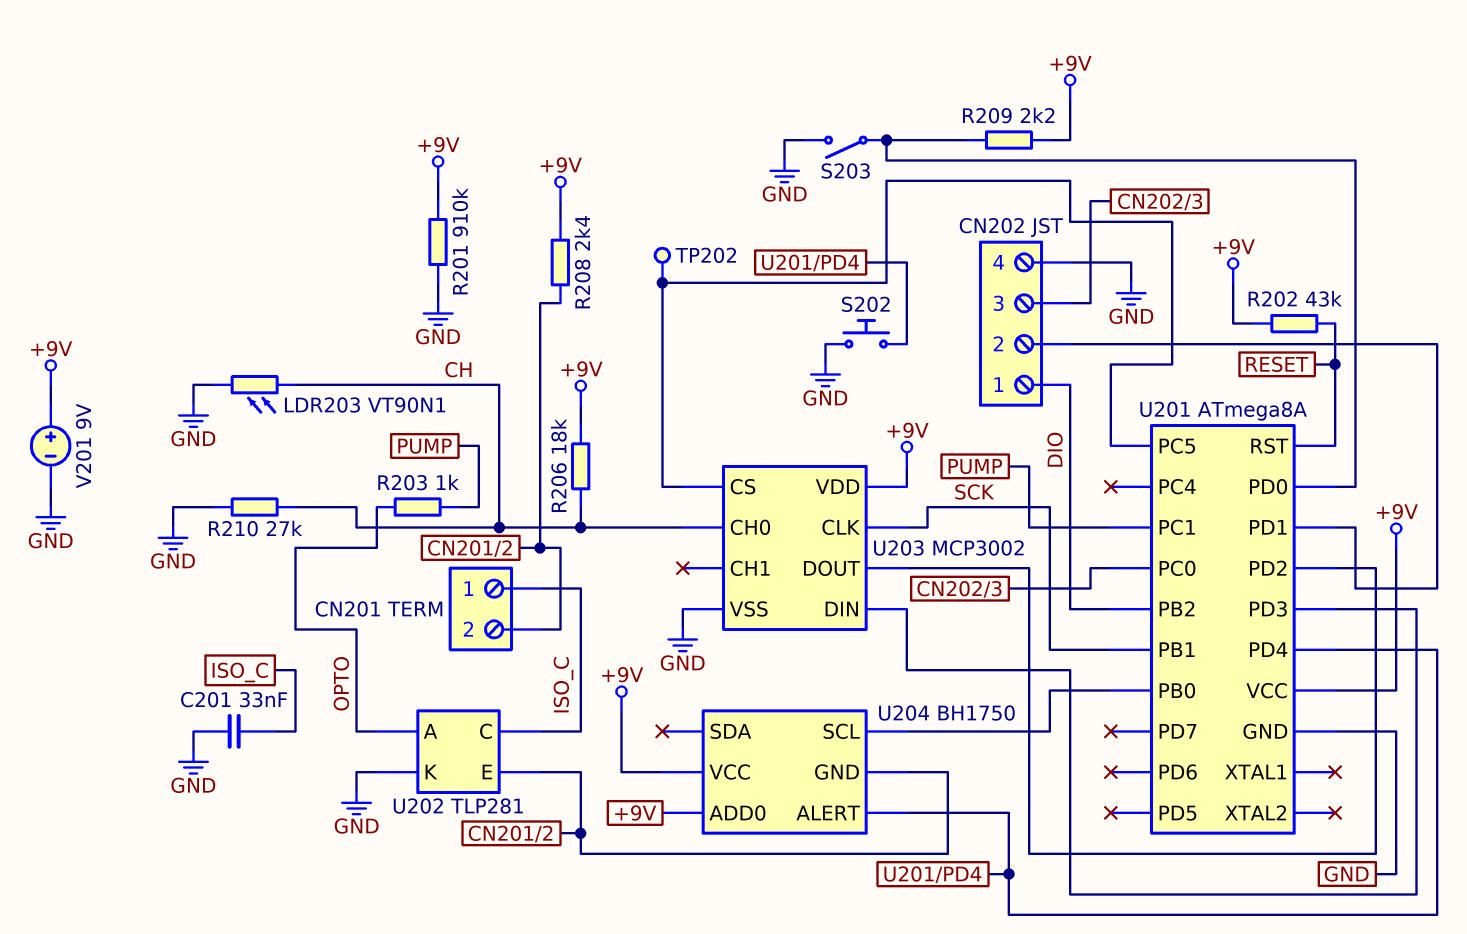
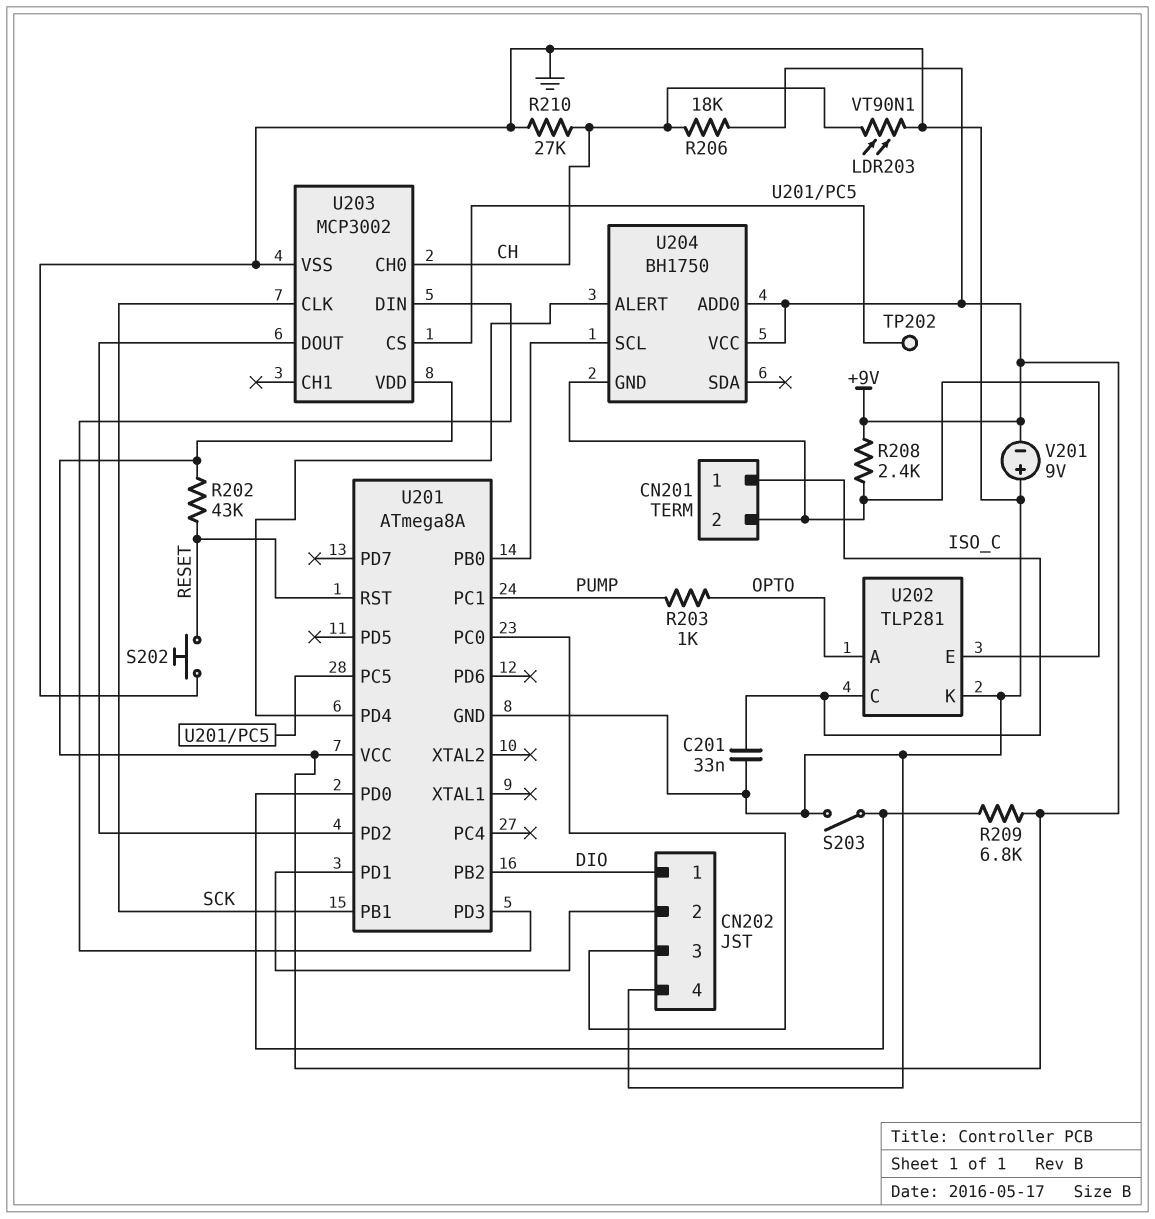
R201: 910k (+9V, GND) -> none
R209: 2.2k (+9V, U201/PD0) -> 6.8k (+9V, U201/PD0)
S202: button (GND, U201/PD4) -> button (GND, RESET)
V201: 9V (plus +9V, minus GND) -> 9V (plus GND, minus +9V)

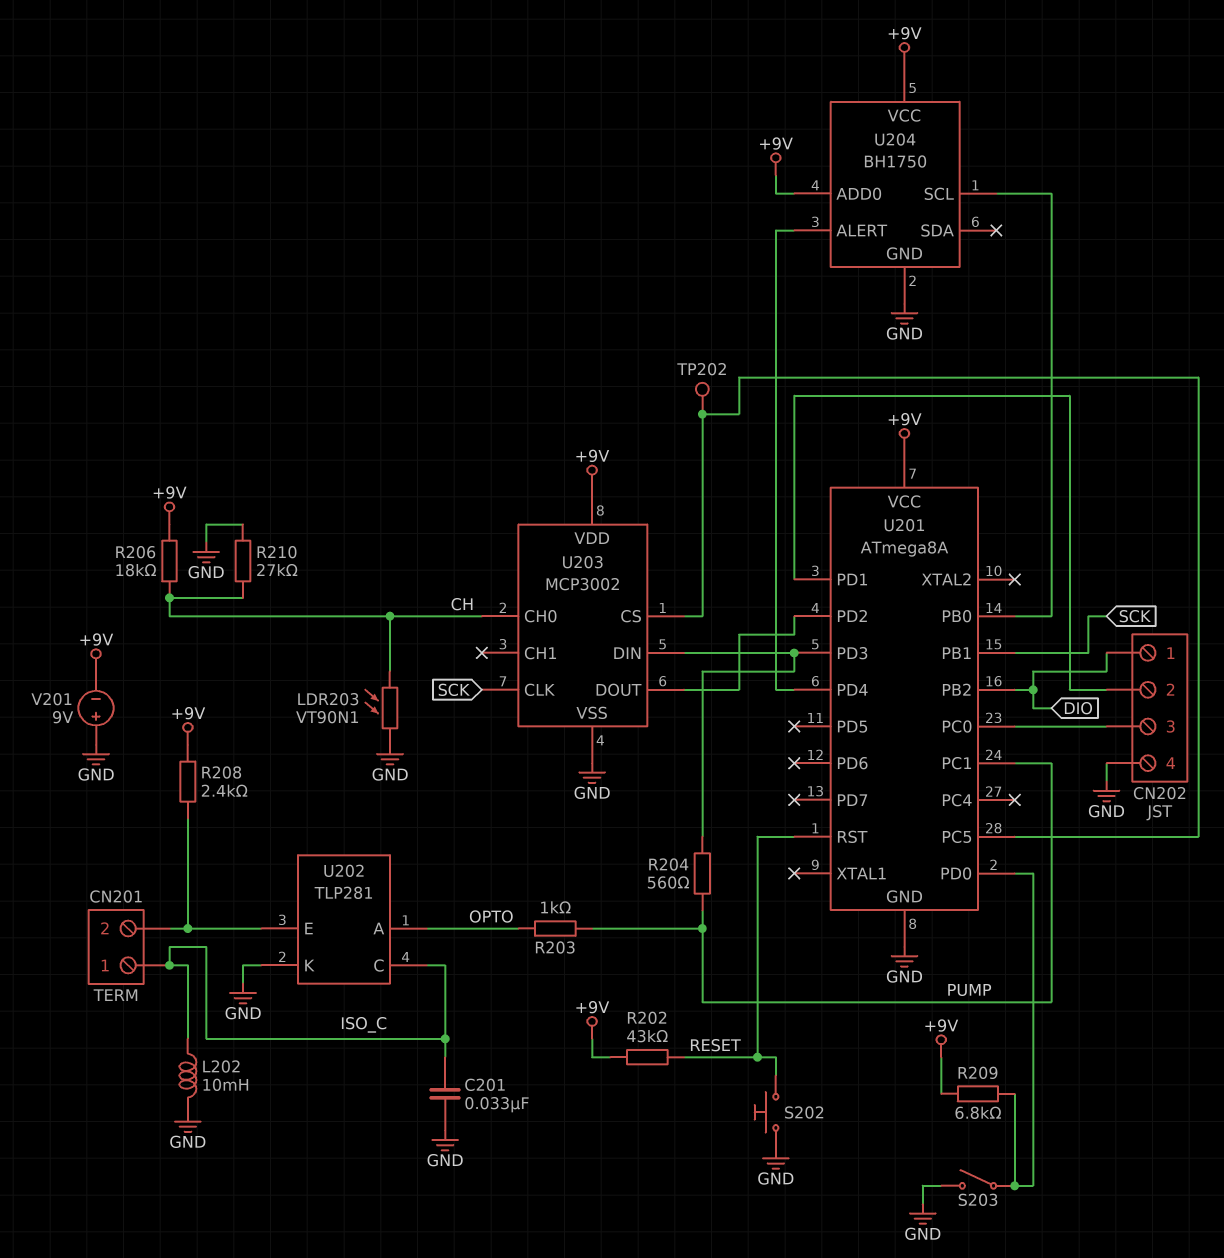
L202: none -> 10mH (GND, ISO_C)
R204: none -> 560 (PUMP, U201/PD3)
U204 pin GND: CN201/2 -> GND

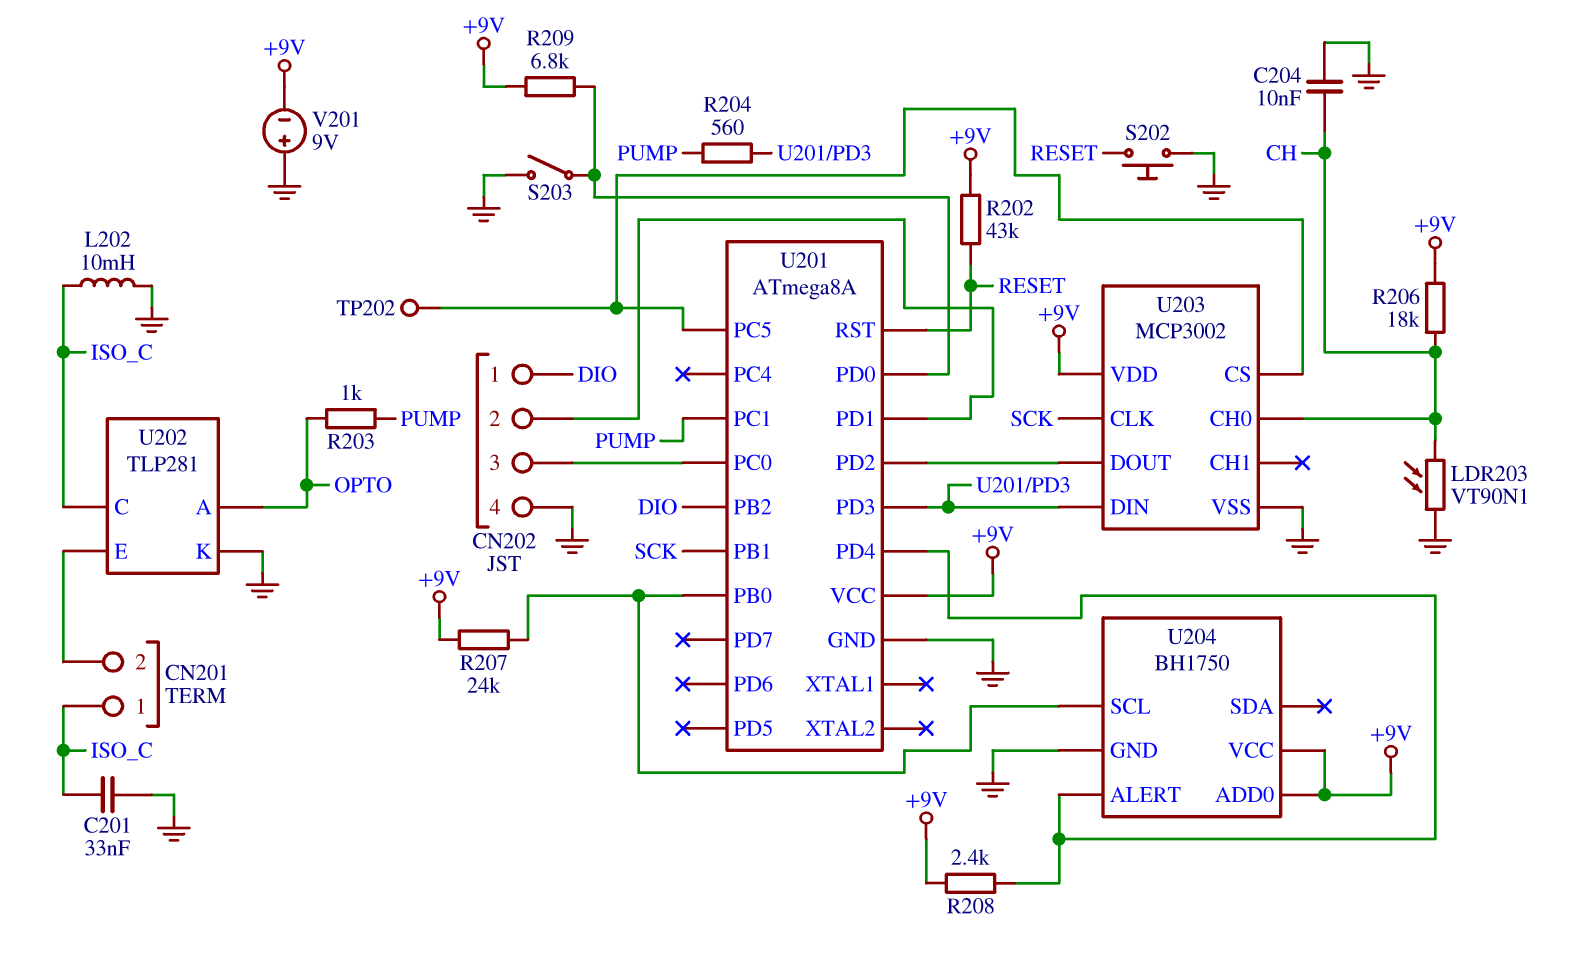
C204: none -> 10nF (CH, GND)
R207: none -> 24k (+9V, U201/PB0)
R208: 2.4k (+9V, CN201/2) -> 2.4k (+9V, U201/PD4)
R210: 27k (CH, GND) -> none

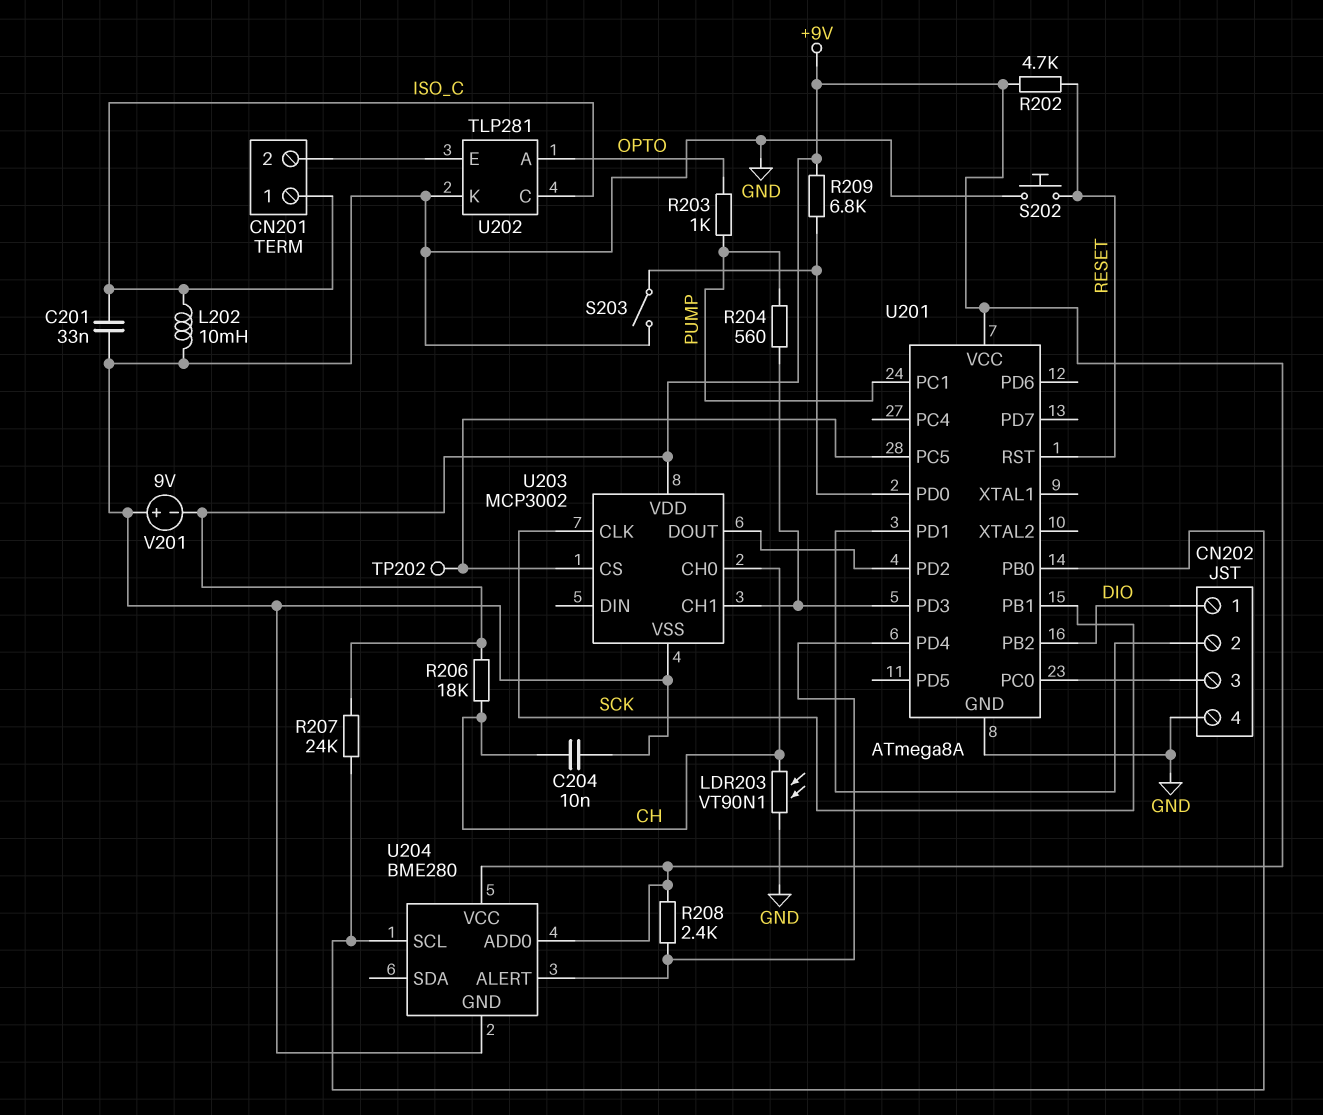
R202: 43k (+9V, RESET) -> 4.7k (+9V, RESET)
U203 pin CH1: none -> U201/PD3
U203 pin DIN: U201/PD3 -> none
U204: BH1750 -> BME280

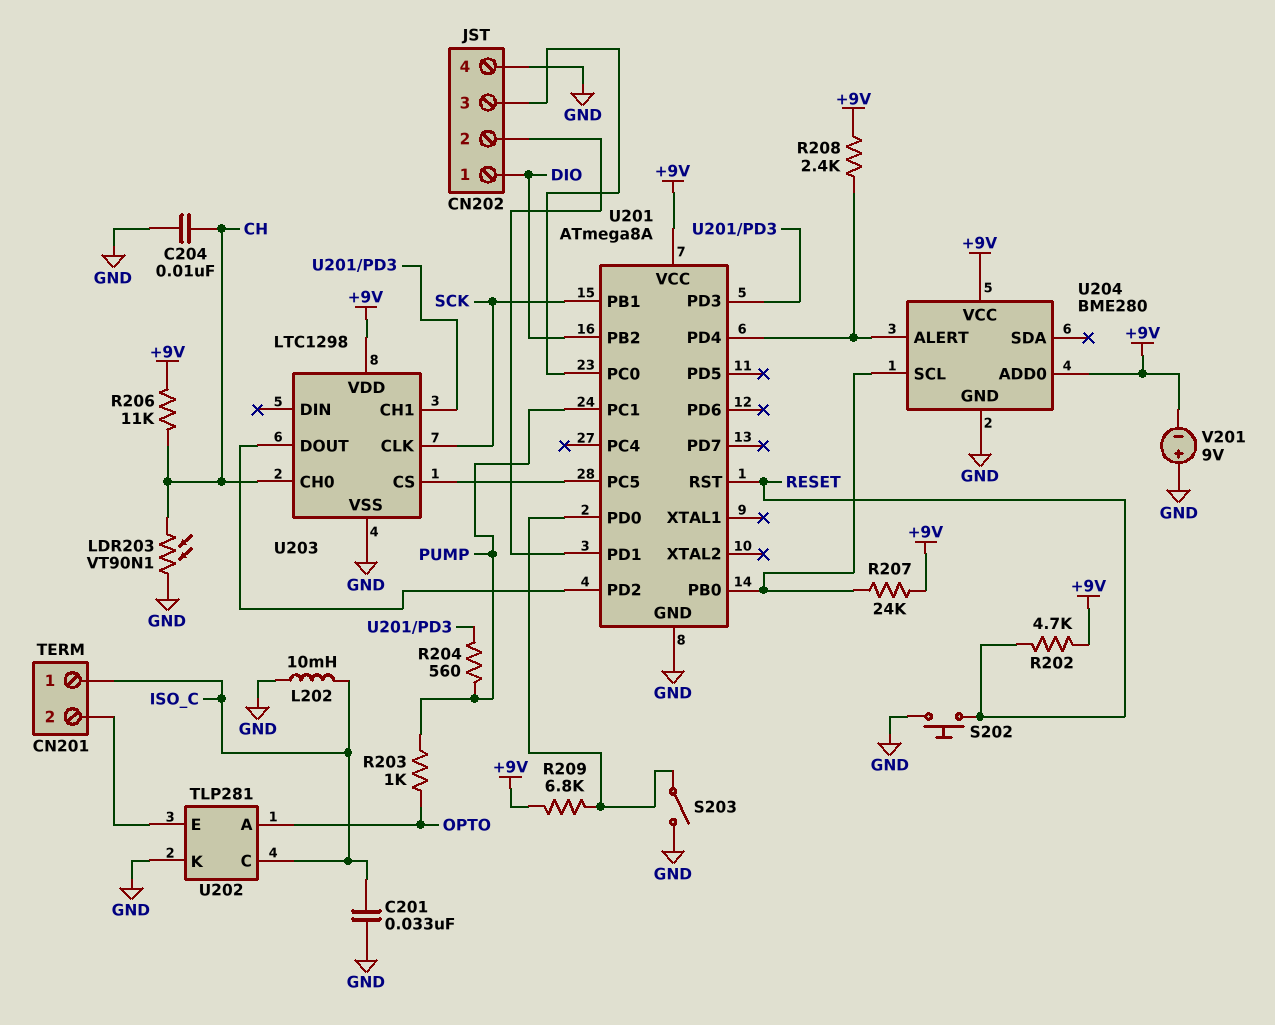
R206: 18k (+9V, CH) -> 11k (+9V, CH)
TP202: test point (U201/PC5) -> none
U203: MCP3002 -> LTC1298

